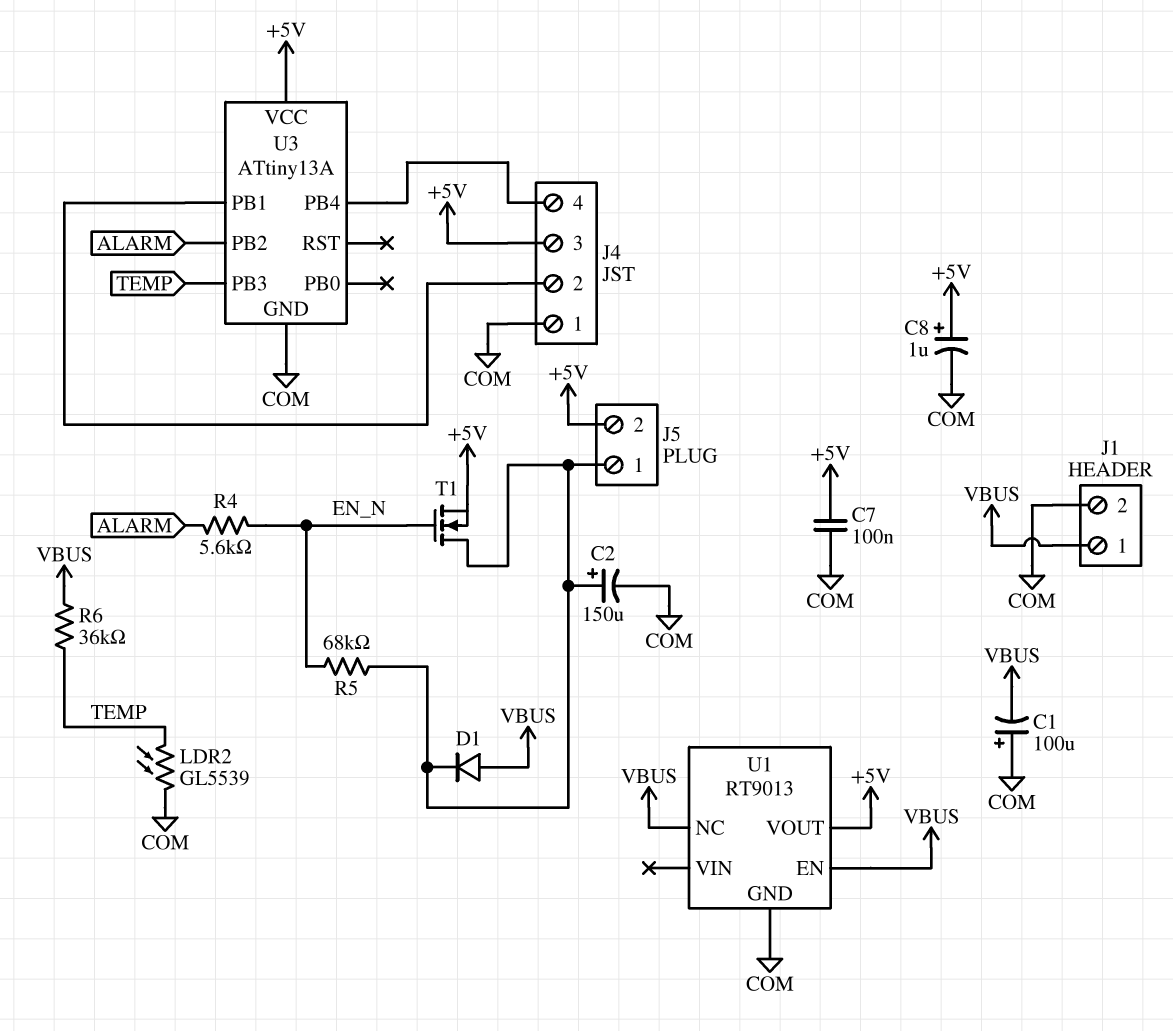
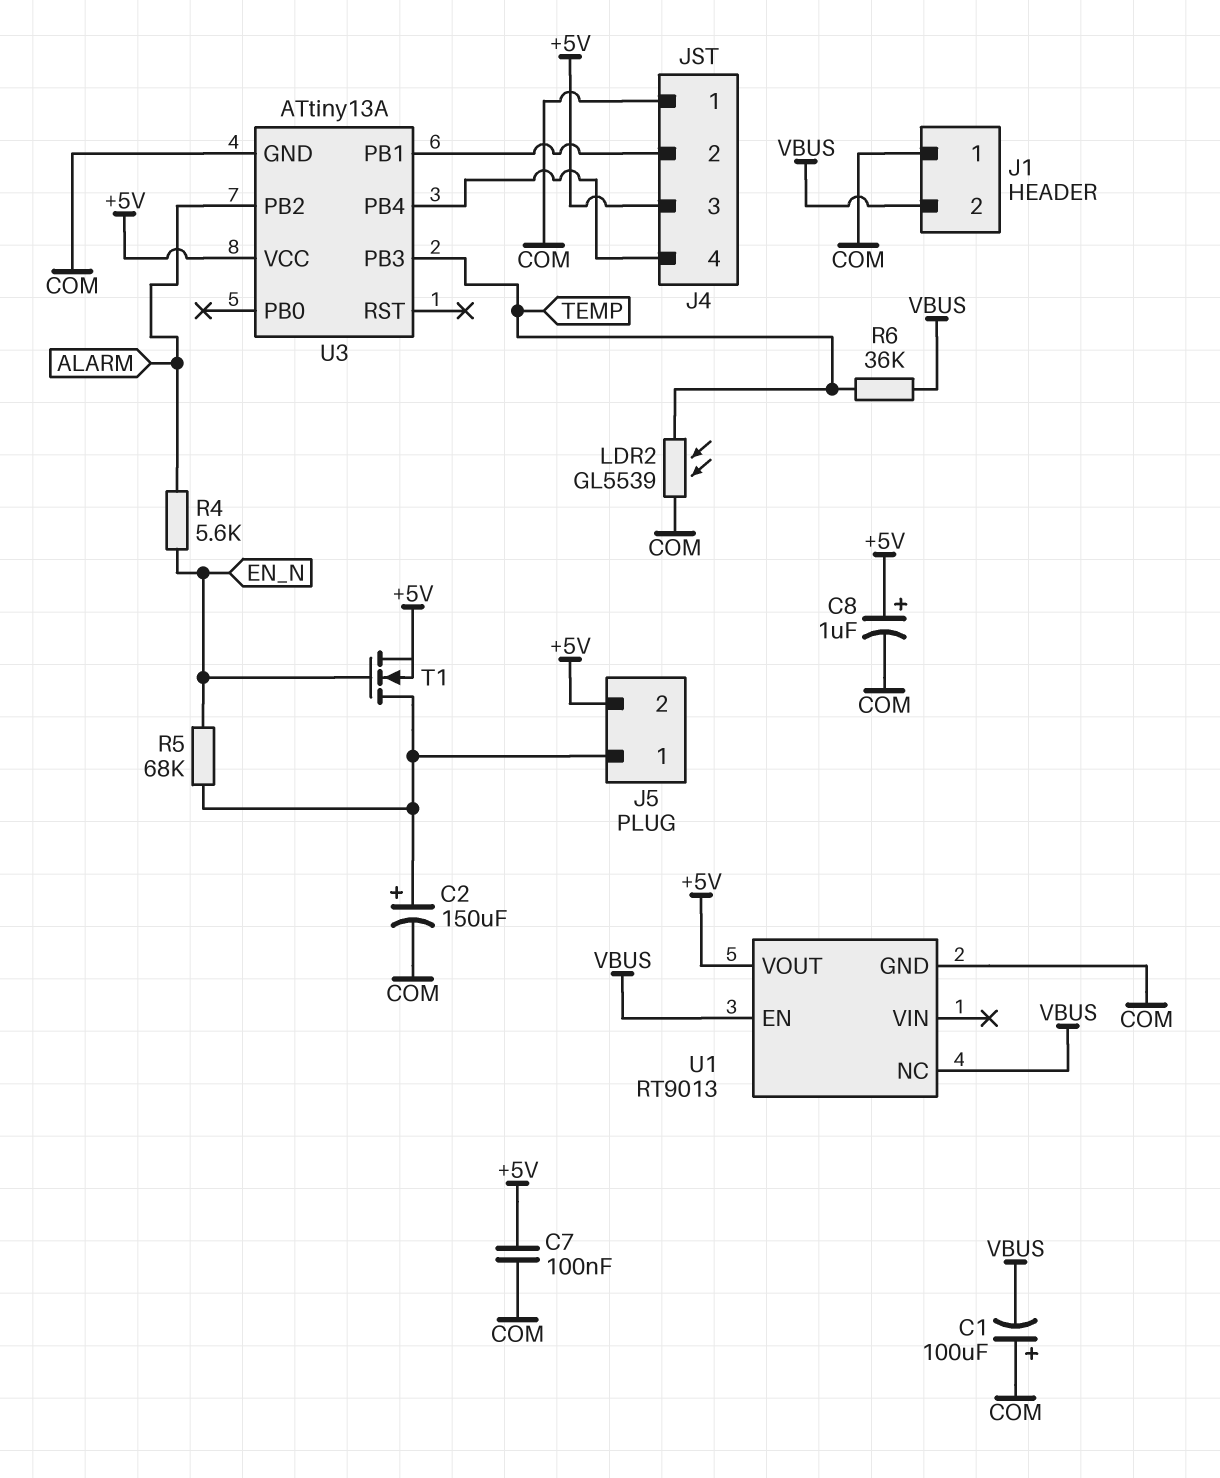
D1: diode (A VBUS, K J5/1) -> none
J1 pin 1: VBUS -> COM
J1 pin 2: COM -> VBUS

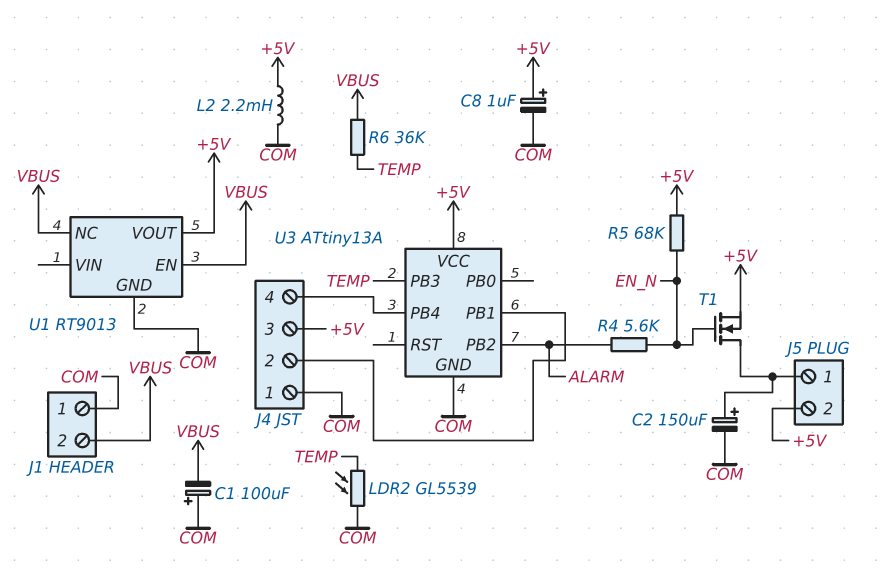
C7: 100nF (+5V, COM) -> none
L2: none -> 2.2mH (+5V, COM)
R5: 68k (EN_N, J5/1) -> 68k (+5V, EN_N)

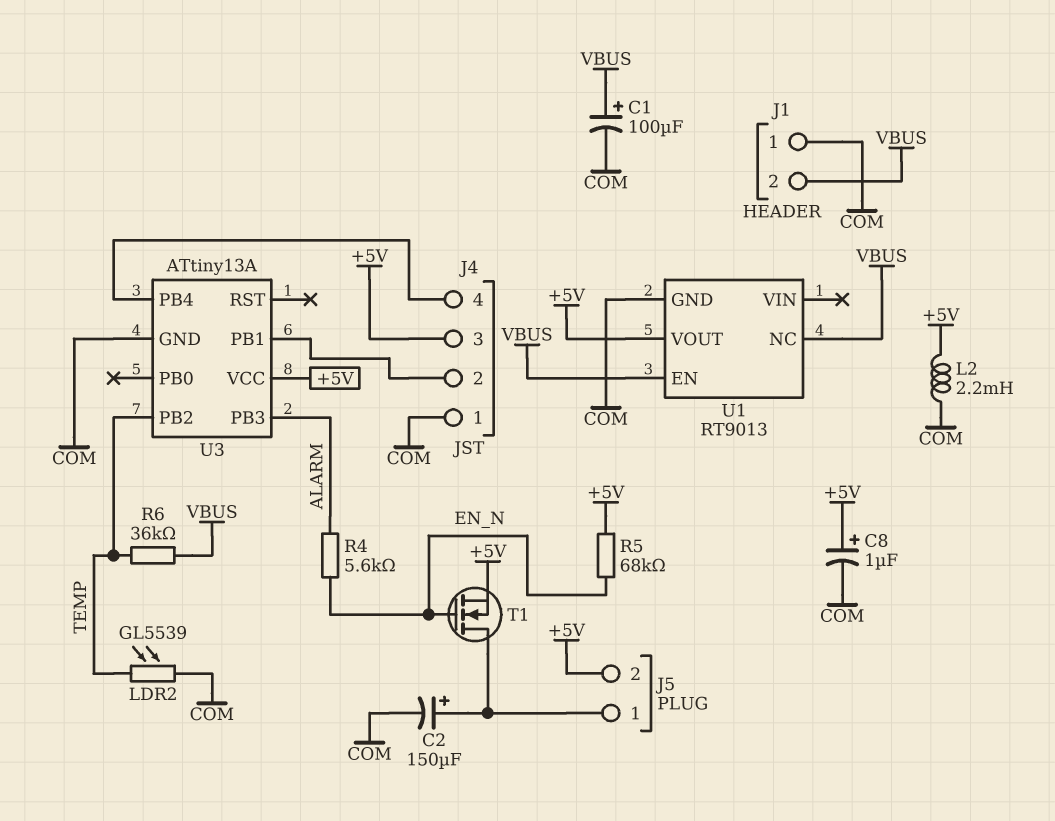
C1: 100uF (plus COM, minus VBUS) -> 100uF (plus VBUS, minus COM)
U3 pin PB2: ALARM -> TEMP
U3 pin PB3: TEMP -> ALARM

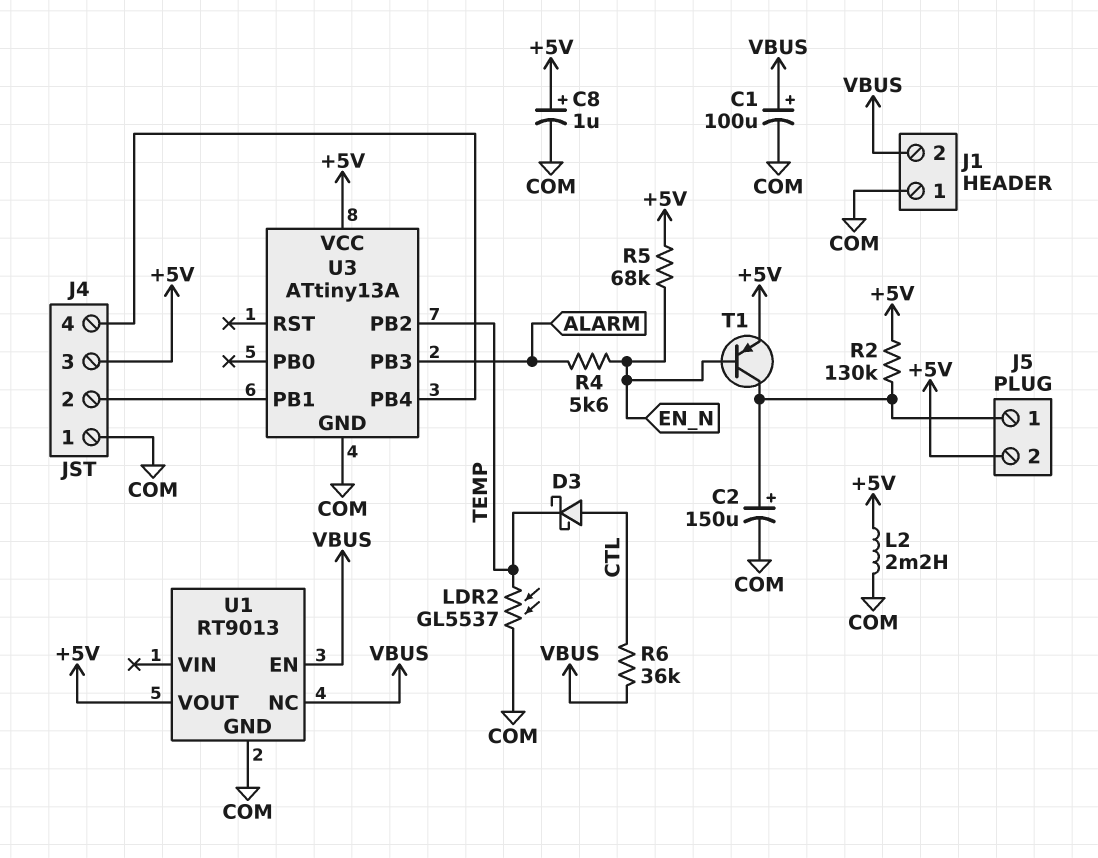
D3: none -> schottky (A CTL, K TEMP)
LDR2: GL5539 (COM, TEMP) -> GL5537 (COM, TEMP)
R2: none -> 130k (+5V, J5/1)
R6: 36k (TEMP, VBUS) -> 36k (CTL, VBUS)
T1: NMOS (G EN_N, D J5/1, S +5V) -> PNP (B EN_N, C J5/1, E +5V)

